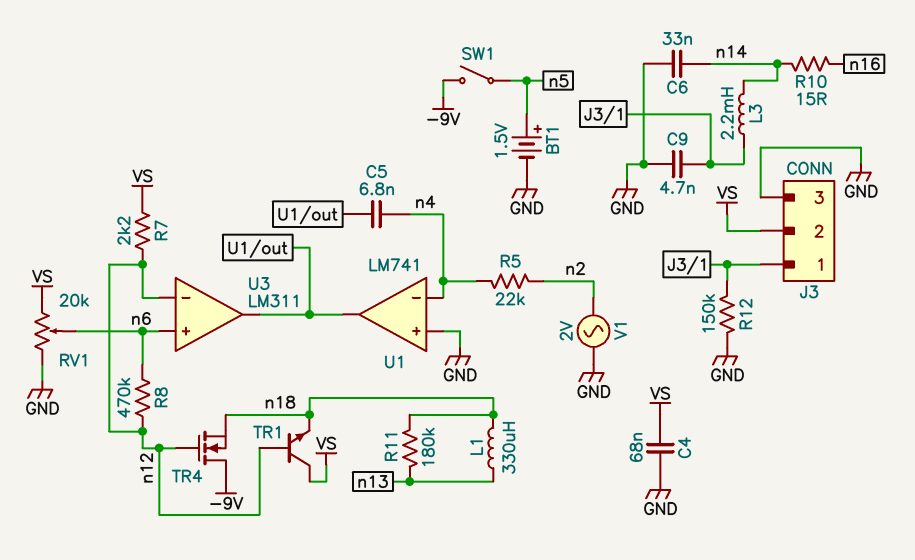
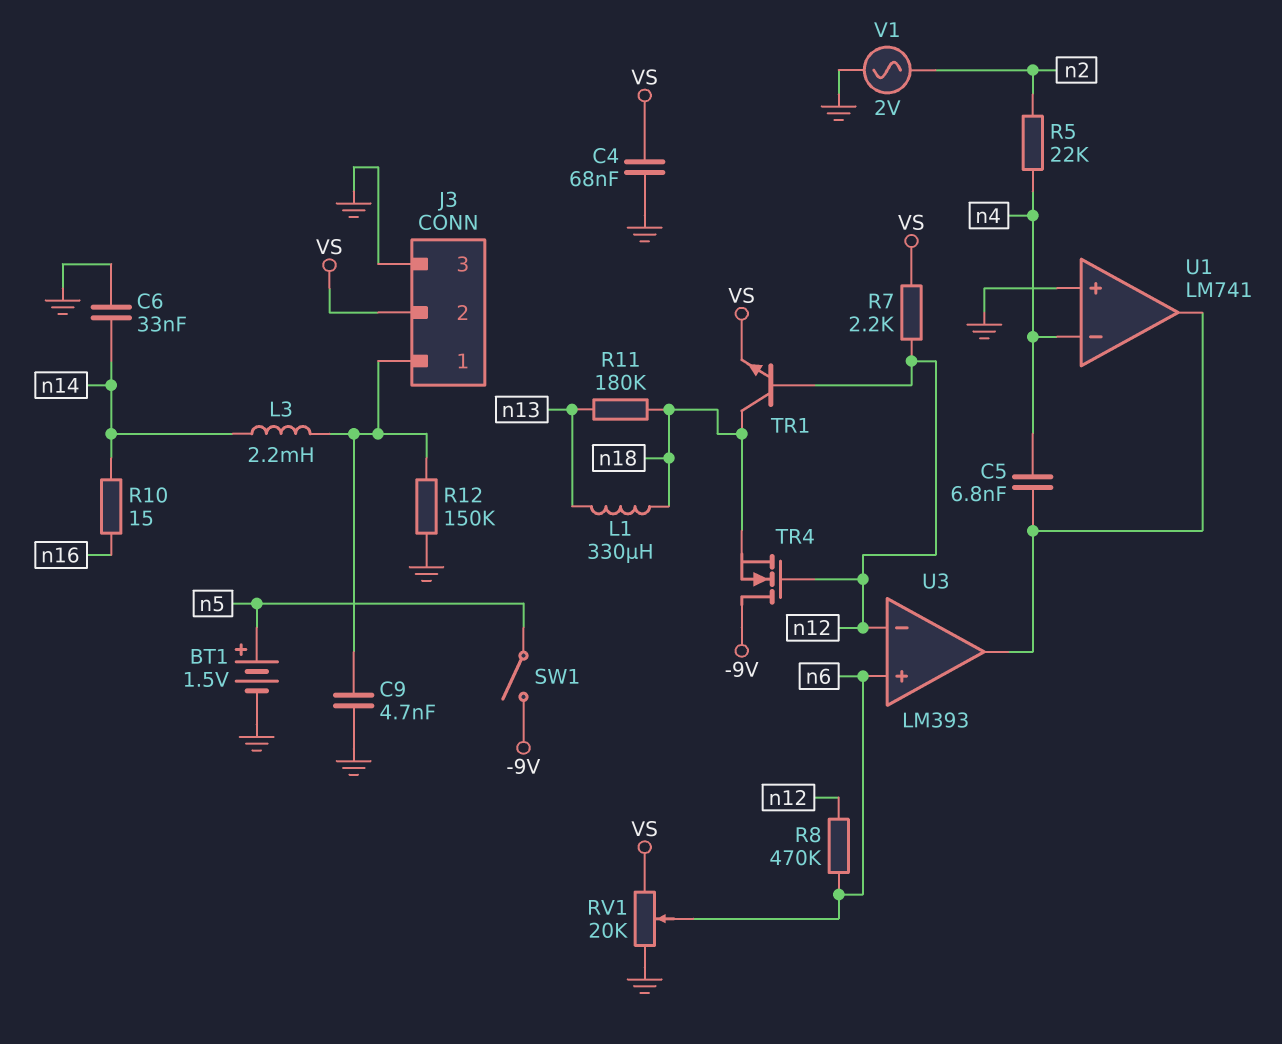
TR1: NPN (B n12, C VS, E n18) -> NPN (B n12, C n18, E VS)
U3: LM311 -> LM393

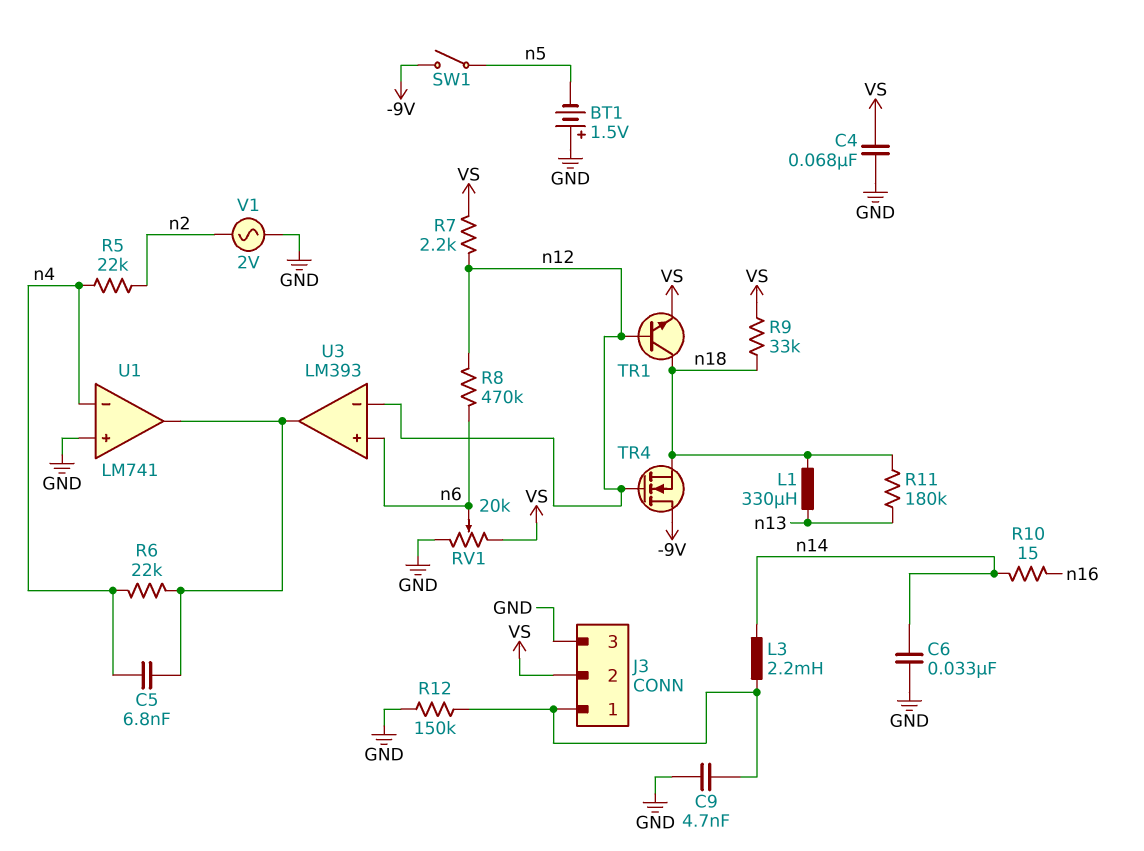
BT1: 1.5V (plus n5, minus GND) -> 1.5V (plus GND, minus n5)
R6: none -> 22k (U1/out, n4)
R9: none -> 33k (VS, n18)

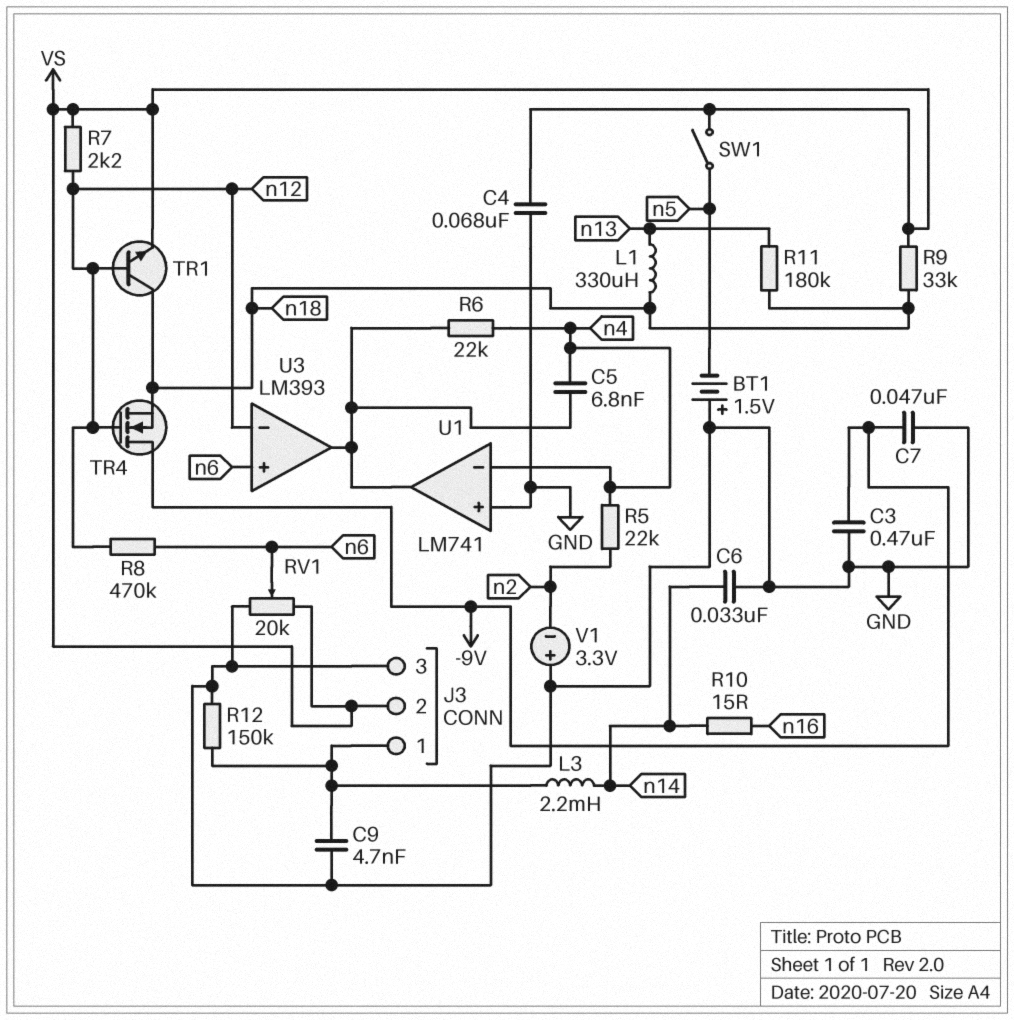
C3: none -> 470nF (-9V, GND)
C7: none -> 47nF (-9V, GND)
SW1: switch (-9V, n5) -> switch (VS, n5)
V1: AC 2V (GND, n2) -> 3.3V (plus GND, minus n2)

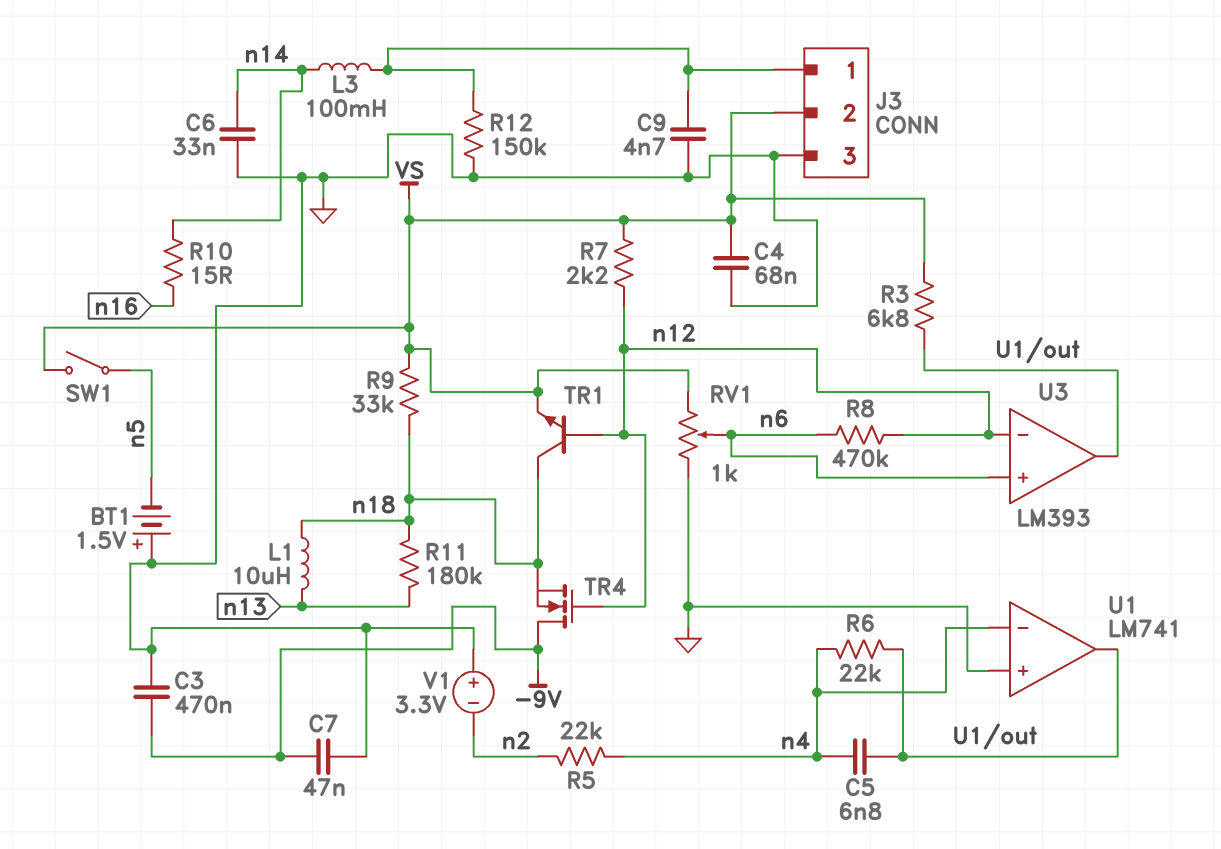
L1: 330uH (n13, n18) -> 10uH (n13, n18)
L3: 2.2mH (J3/1, n14) -> 100mH (J3/1, n14)
R3: none -> 6.8k (U1/out, VS)
RV1: 20k (GND, VS, wiper n6) -> 1k (GND, VS, wiper n6)

